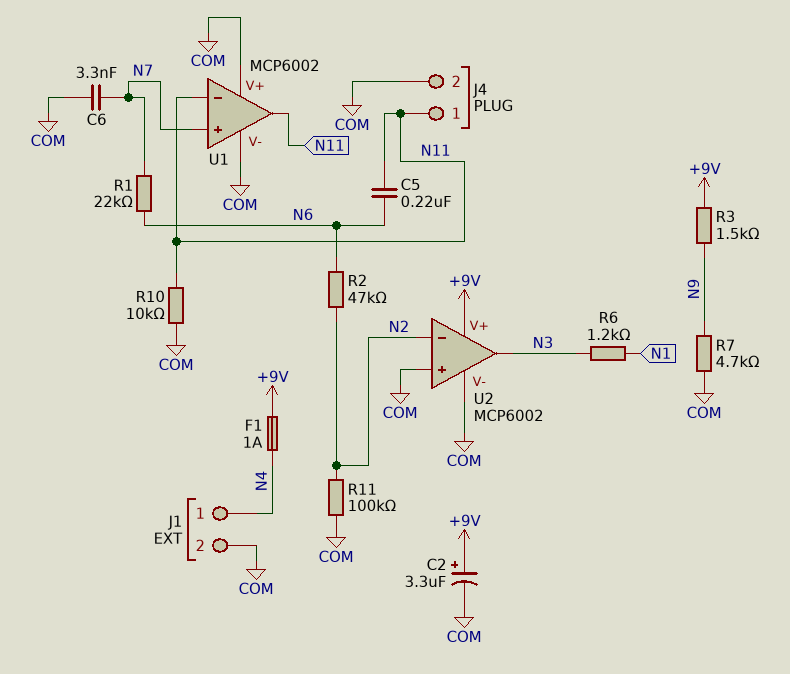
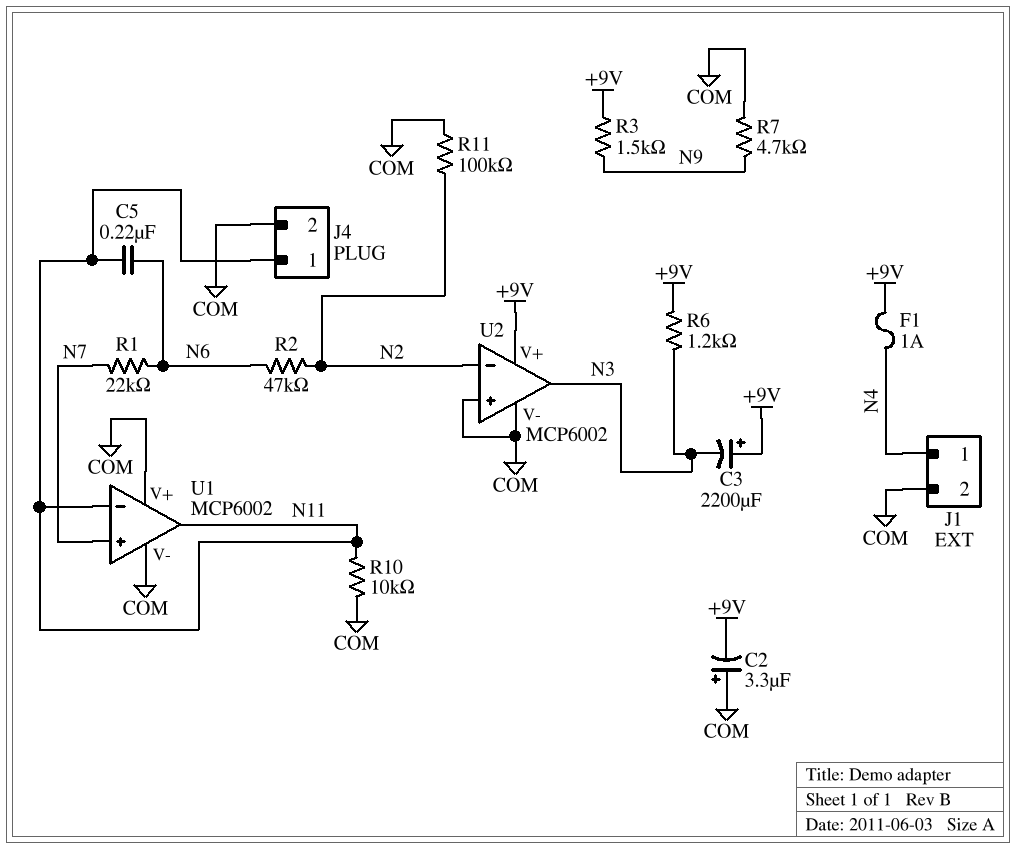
C2: 3.3uF (plus +9V, minus COM) -> 3.3uF (plus COM, minus +9V)
C3: none -> 2200uF (plus +9V, minus N3)
C6: 3.3nF (COM, N7) -> none
R6: 1.2k (N1, N3) -> 1.2k (+9V, N3)

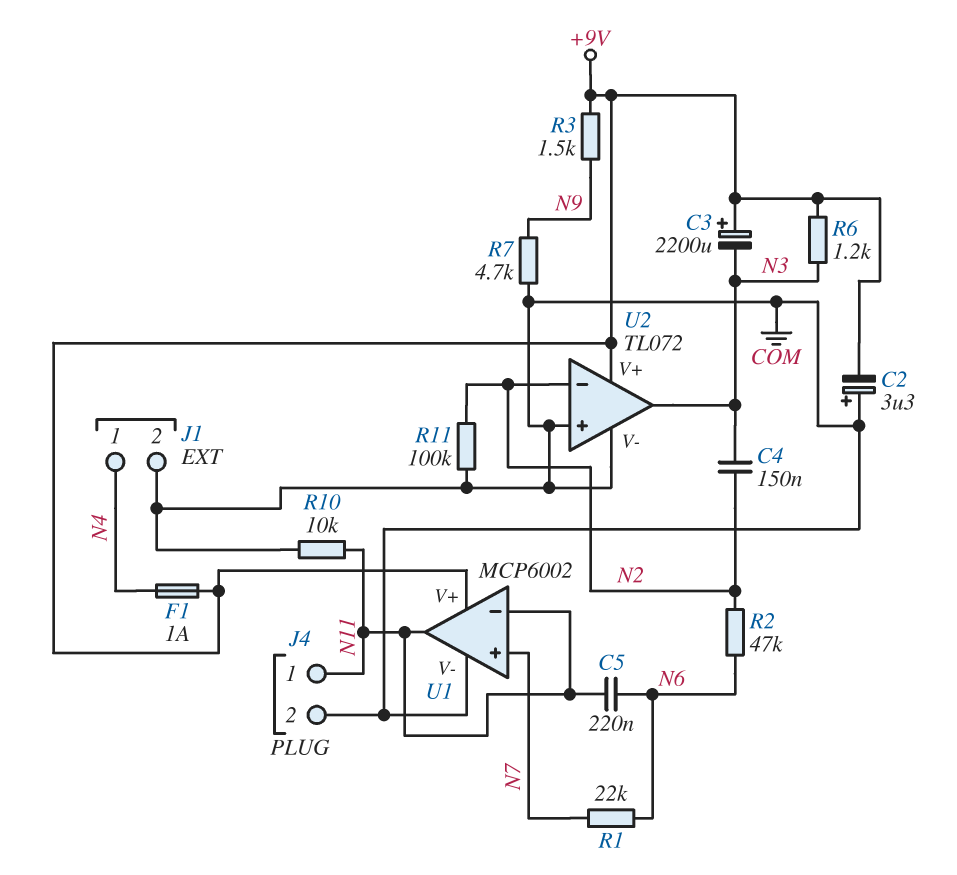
C4: none -> 150nF (N2, N3)
U1 pin V+: COM -> +9V
U2: MCP6002 -> TL072

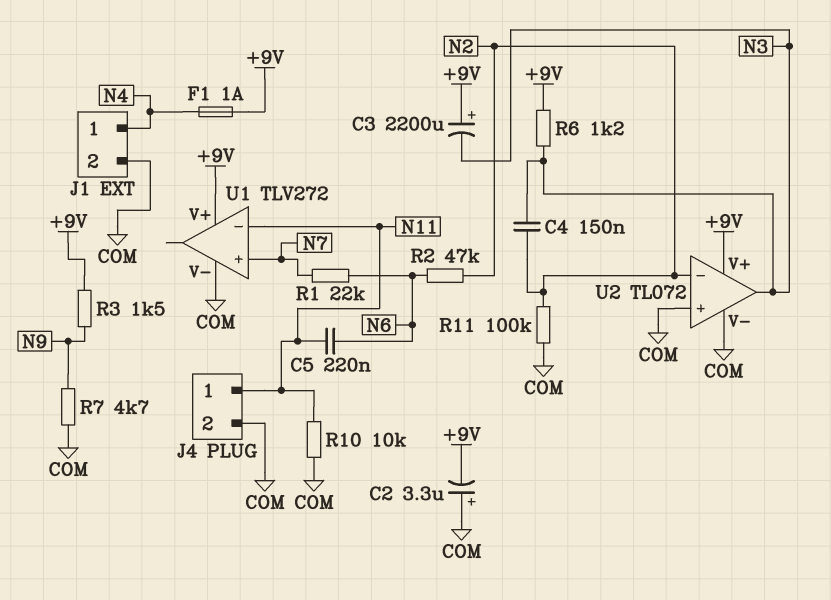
U1: MCP6002 -> TLV272
U1 pin out: N11 -> none

